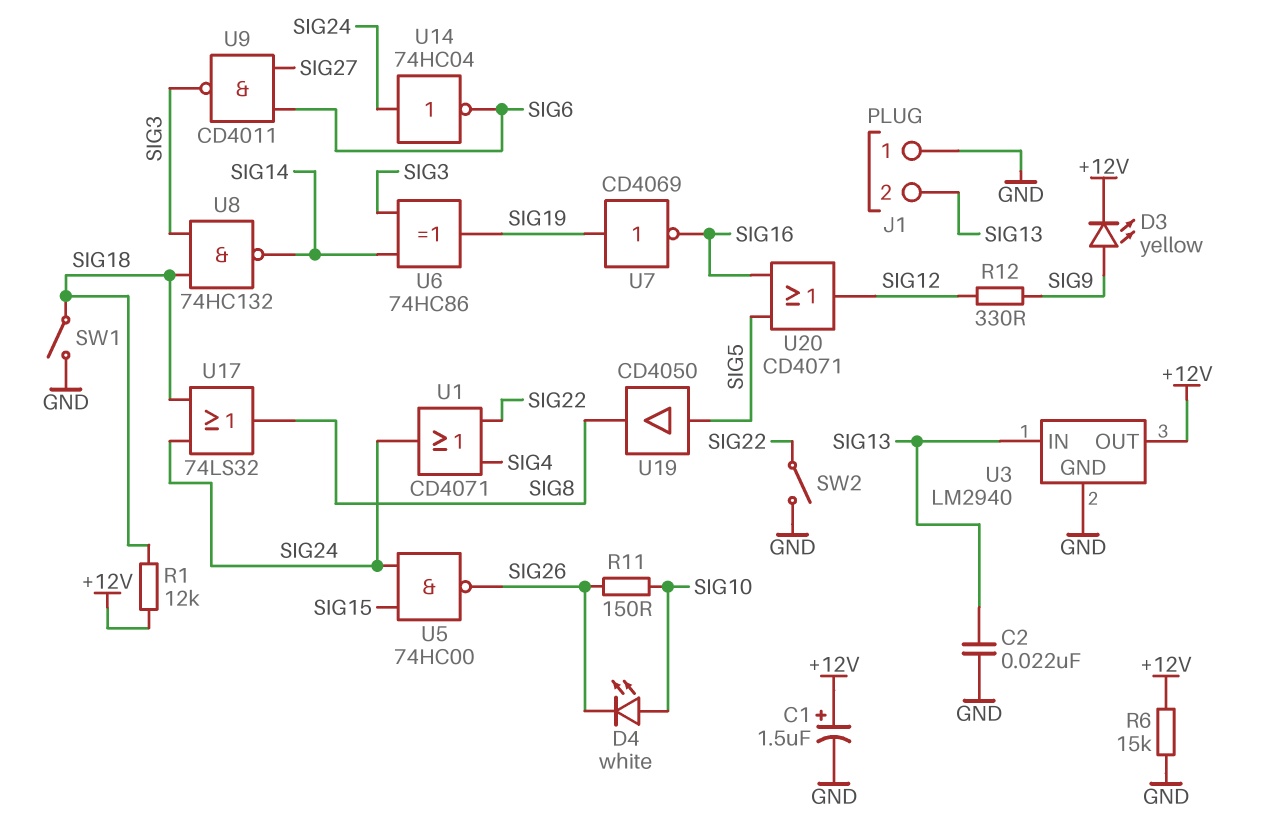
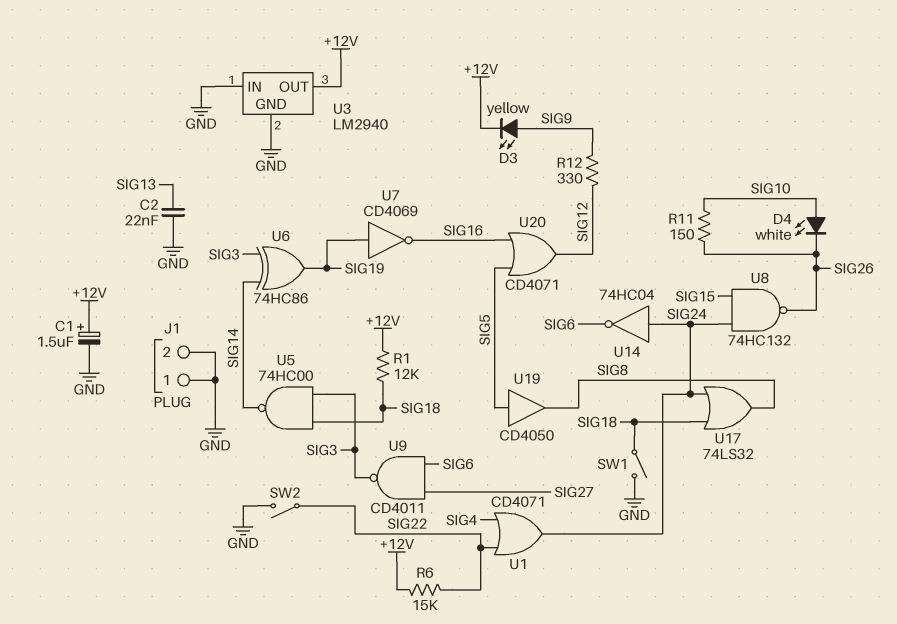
J1 pin 2: SIG13 -> GND
R6: 15k (+12V, GND) -> 15k (+12V, SIG22)
U3 pin IN: SIG13 -> GND
U5: NAND 74HC00 (in SIG15, in SIG24, out SIG26) -> NAND 74HC00 (in SIG3, in SIG18, out SIG14)
U8: NAND 74HC132 (in SIG3, in SIG18, out SIG14) -> NAND 74HC132 (in SIG15, in SIG24, out SIG26)

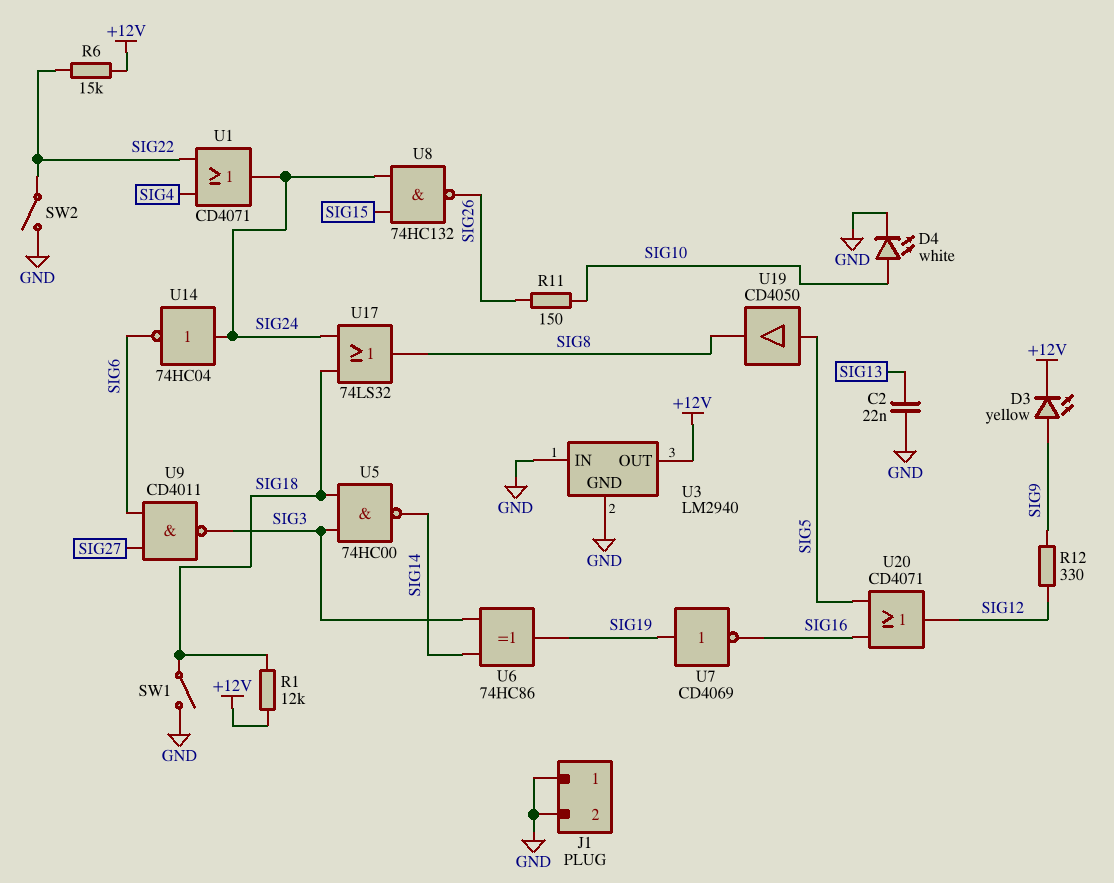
C1: 1.5uF (plus +12V, minus GND) -> none
D4: LED white (A SIG10, K SIG26) -> LED white (A SIG10, K GND)

